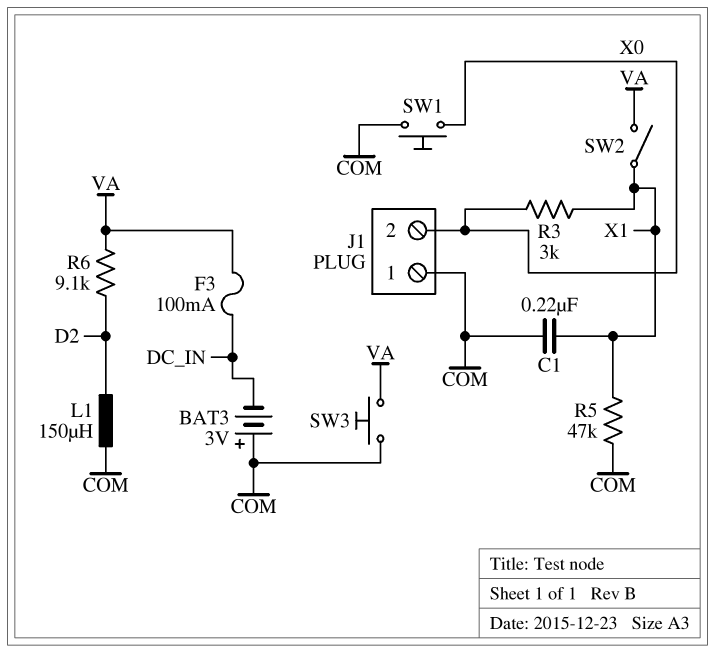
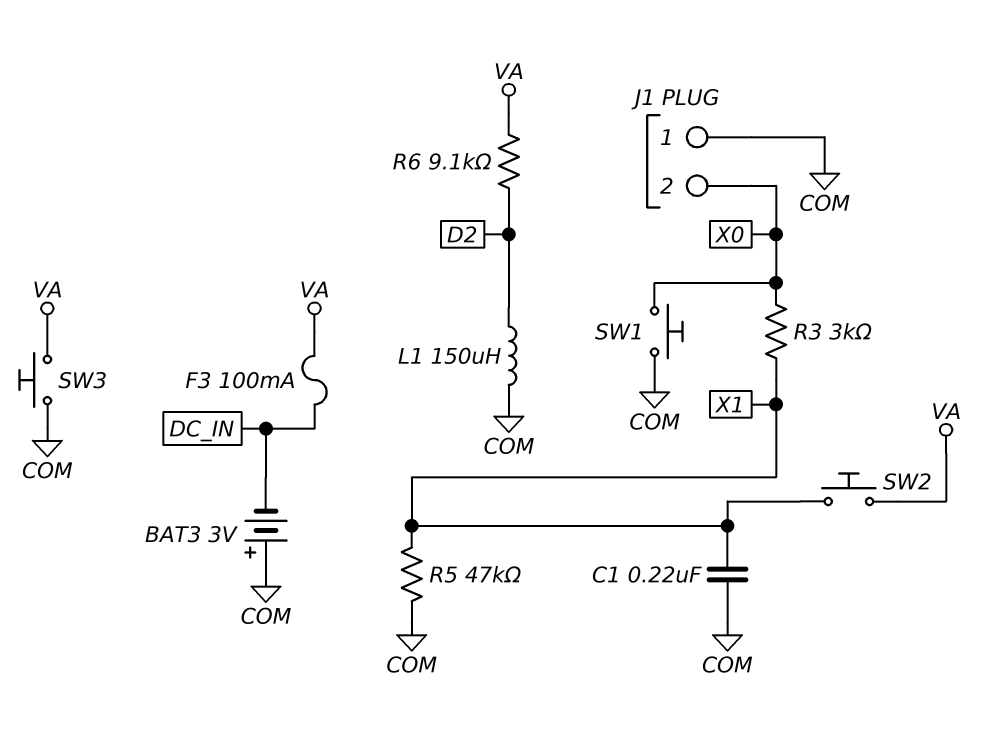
SW2: switch (VA, X1) -> button (VA, X1)

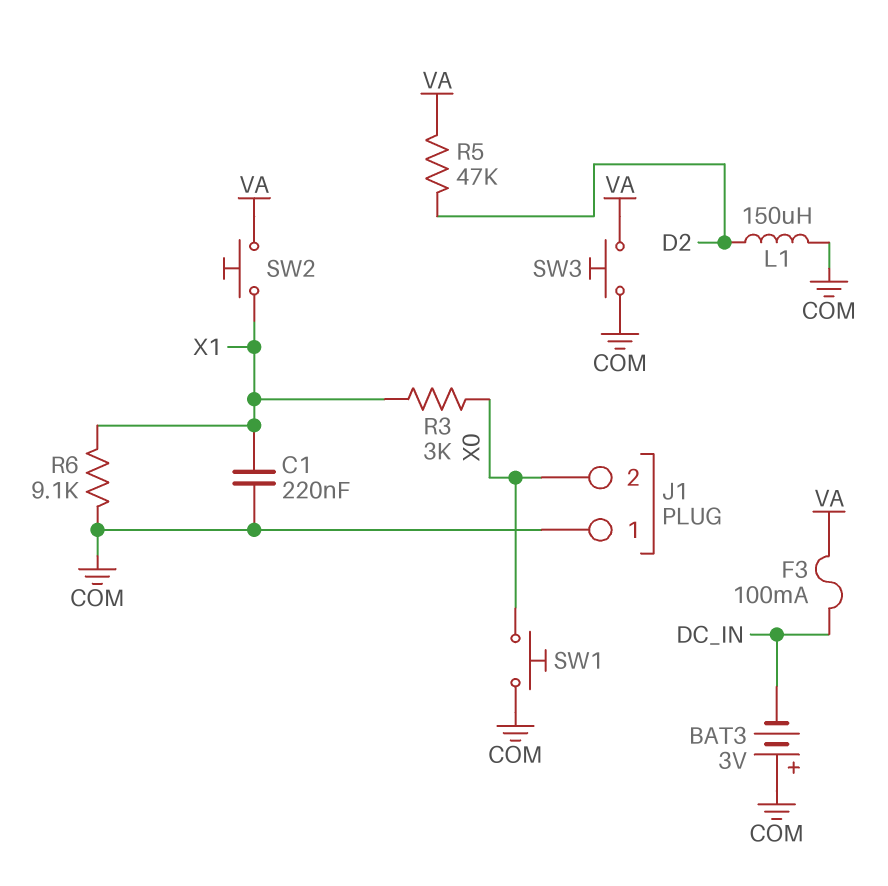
R5: 47k (COM, X1) -> 47k (D2, VA)
R6: 9.1k (D2, VA) -> 9.1k (COM, X1)

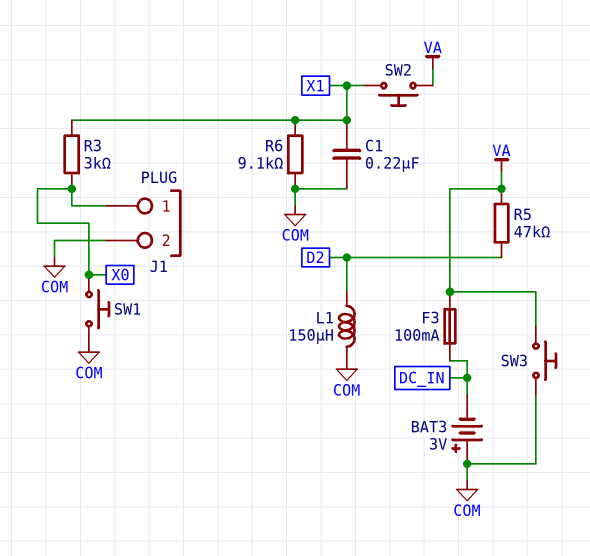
J1 pin 1: COM -> X0
J1 pin 2: X0 -> COM

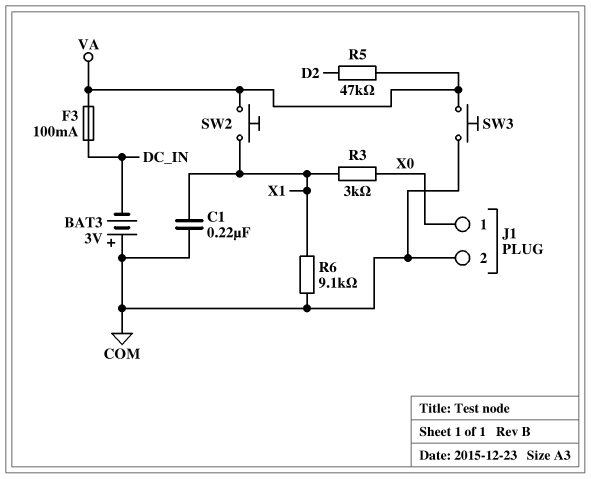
L1: 150uH (COM, D2) -> none
SW1: button (COM, X0) -> none

